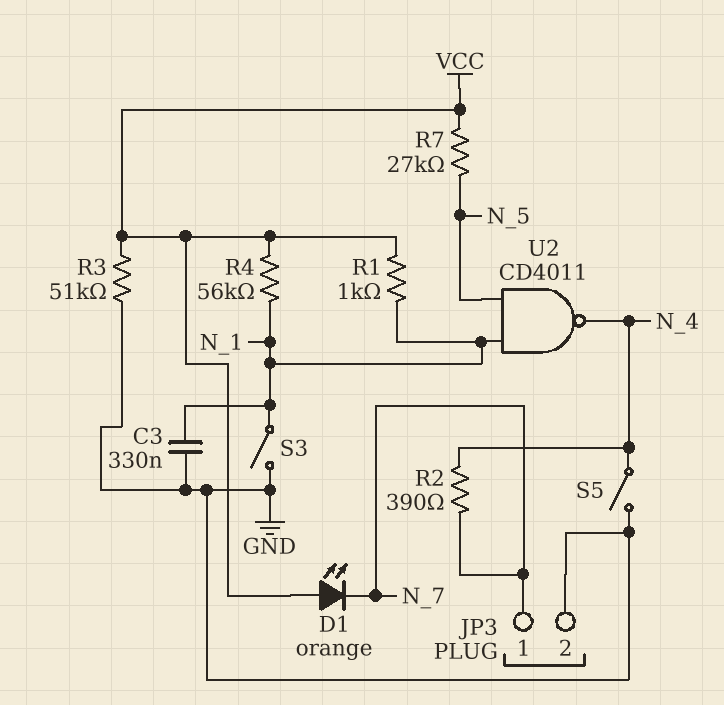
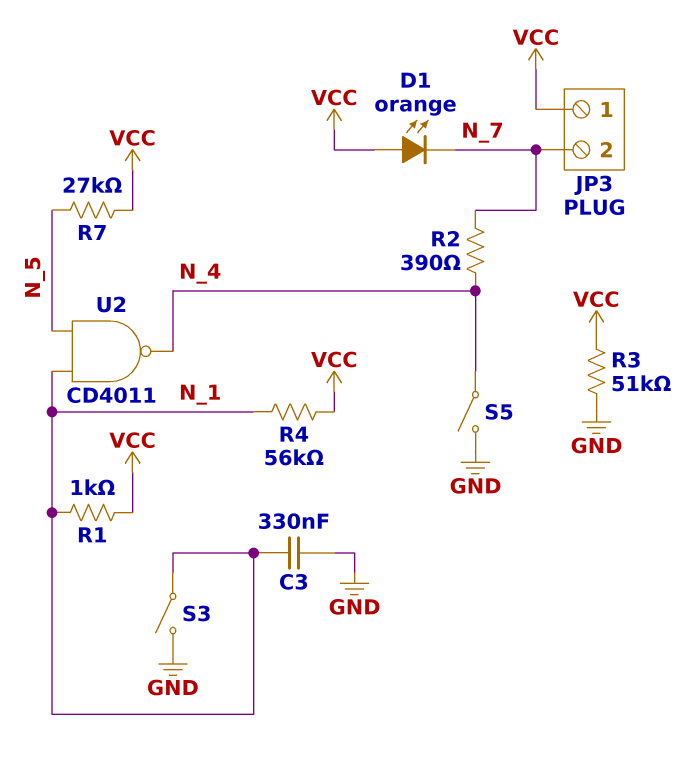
JP3 pin 1: N_7 -> VCC
JP3 pin 2: GND -> N_7

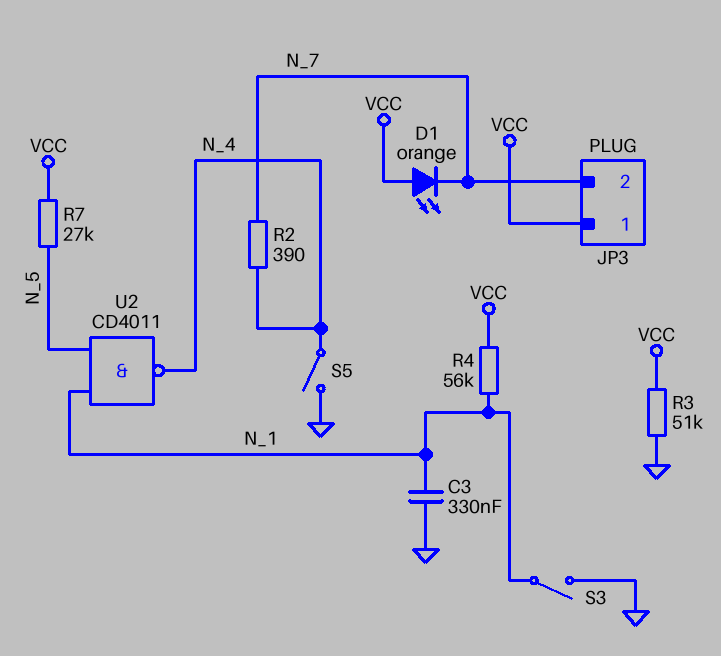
R1: 1k (N_1, VCC) -> none

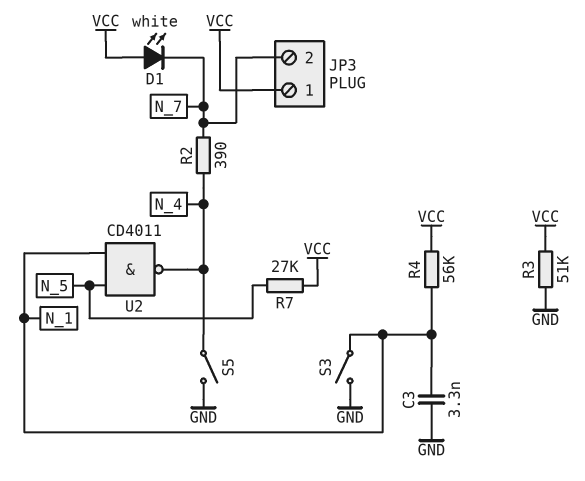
C3: 330nF (GND, N_1) -> 3.3nF (GND, N_1)
D1: LED orange (A VCC, K N_7) -> LED white (A VCC, K N_7)

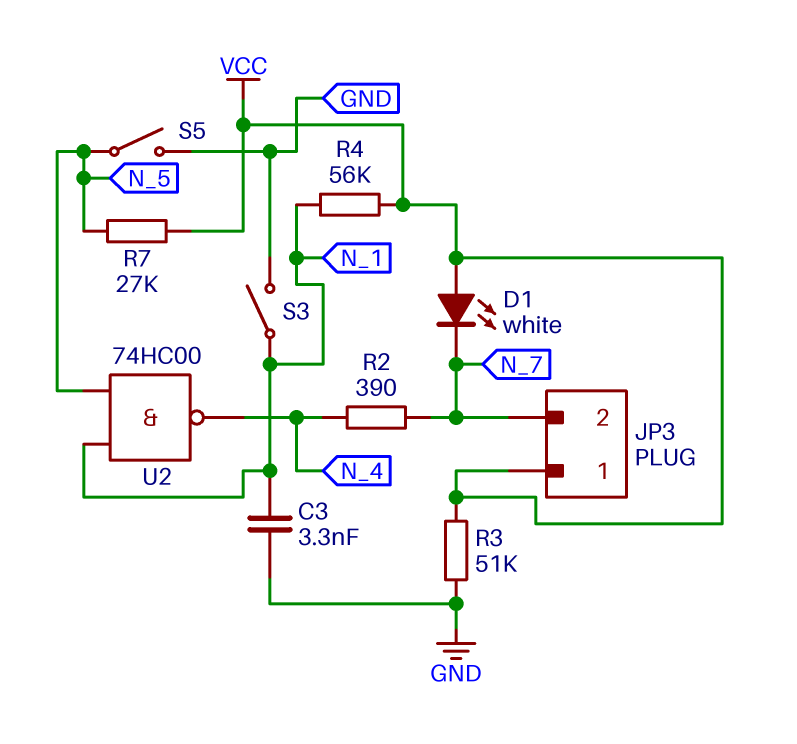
S5: switch (GND, N_4) -> switch (GND, N_5)
U2: NAND CD4011 (in N_1, in N_5, out N_4) -> NAND 74HC00 (in N_1, in N_5, out N_4)

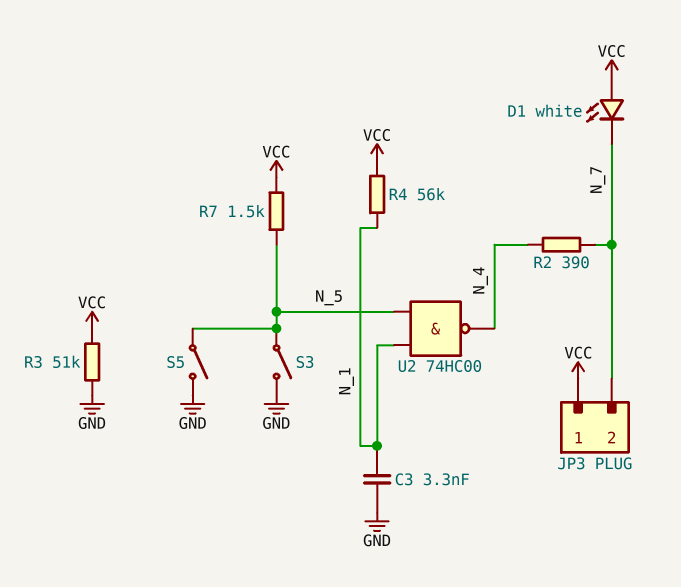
R7: 27k (N_5, VCC) -> 1.5k (N_5, VCC)
S3: switch (GND, N_1) -> switch (GND, N_5)

